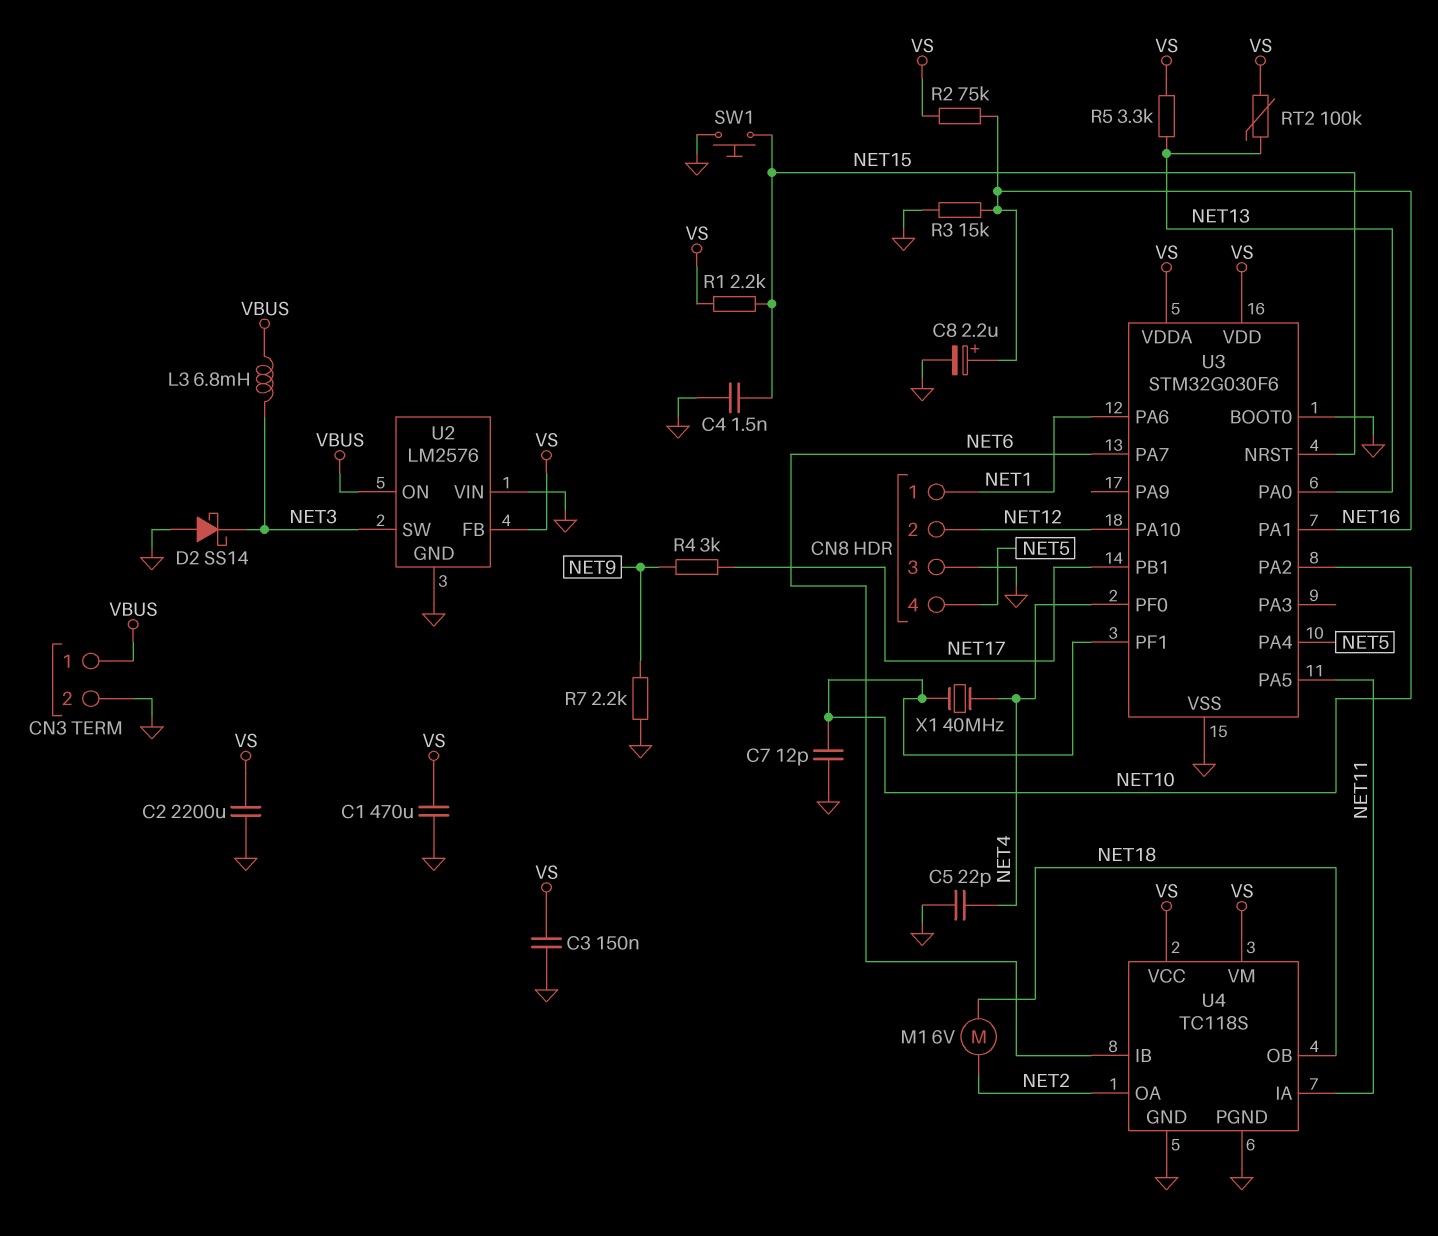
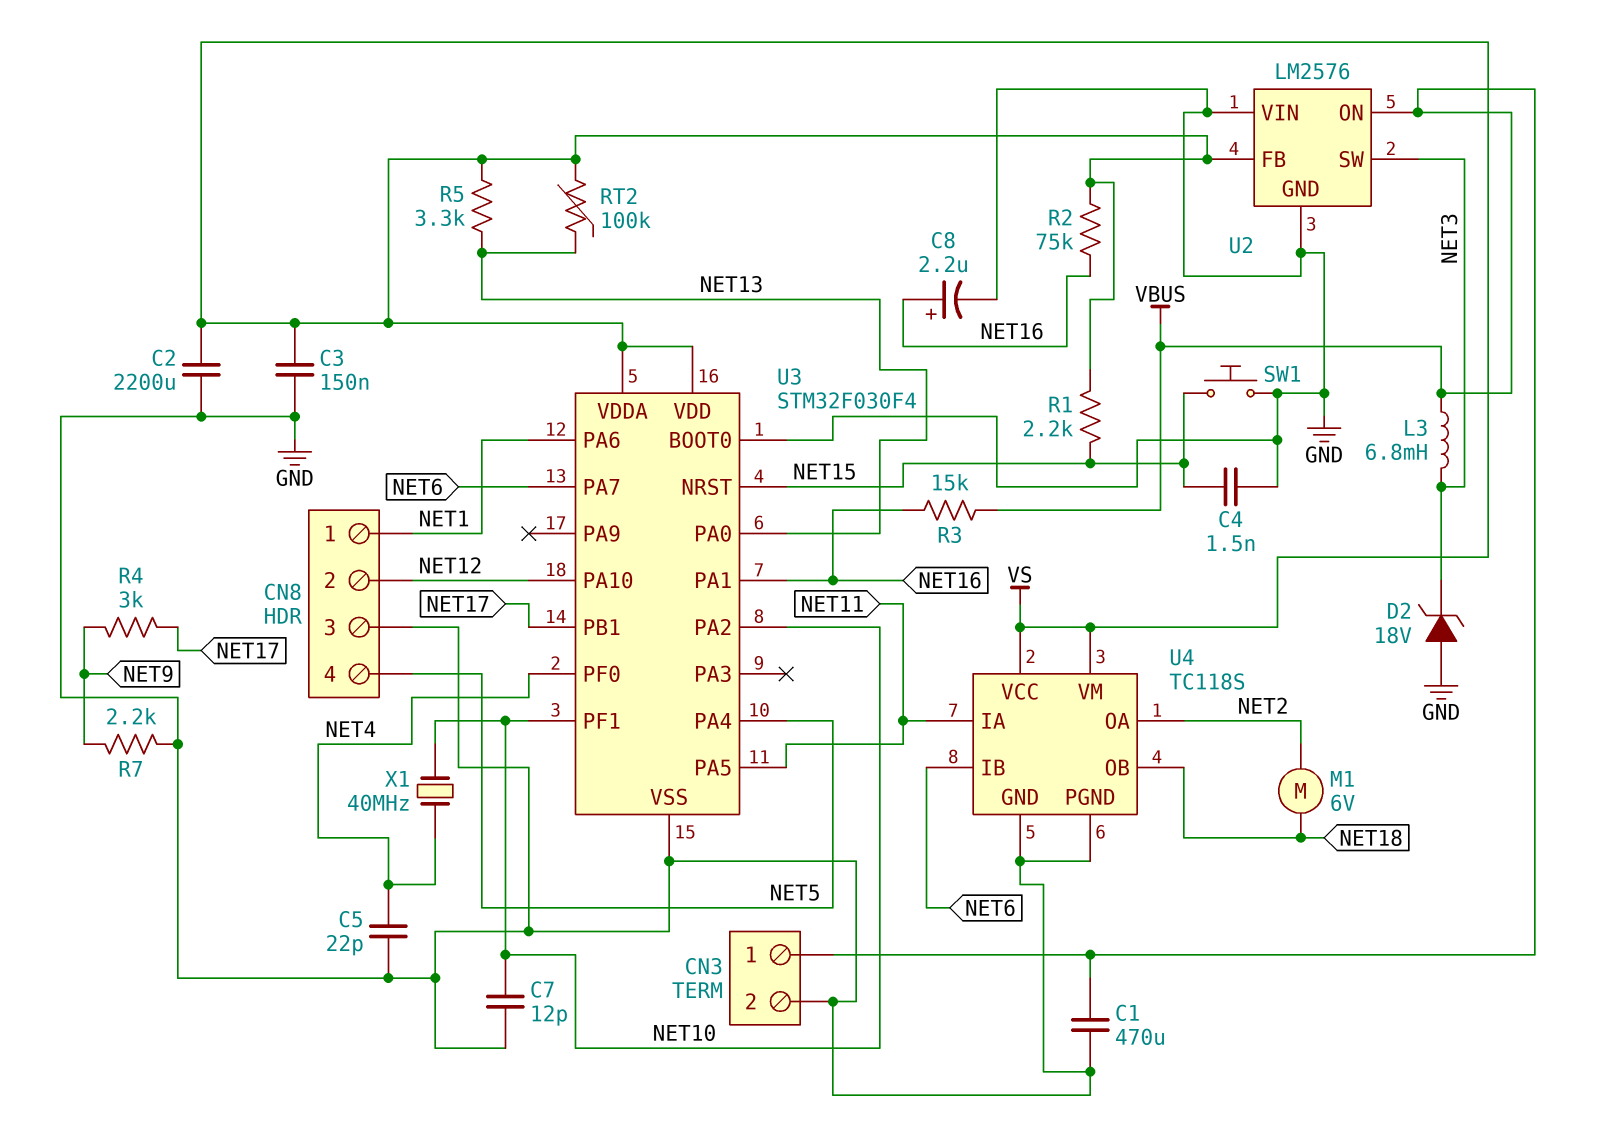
C1: 470uF (GND, VS) -> 470uF (GND, VBUS)
D2: schottky SS14 (A GND, K NET3) -> zener 18V (A GND, K NET3)
R3: 15k (GND, NET16) -> 15k (NET16, VBUS)
U3: STM32G030F6 -> STM32F030F4

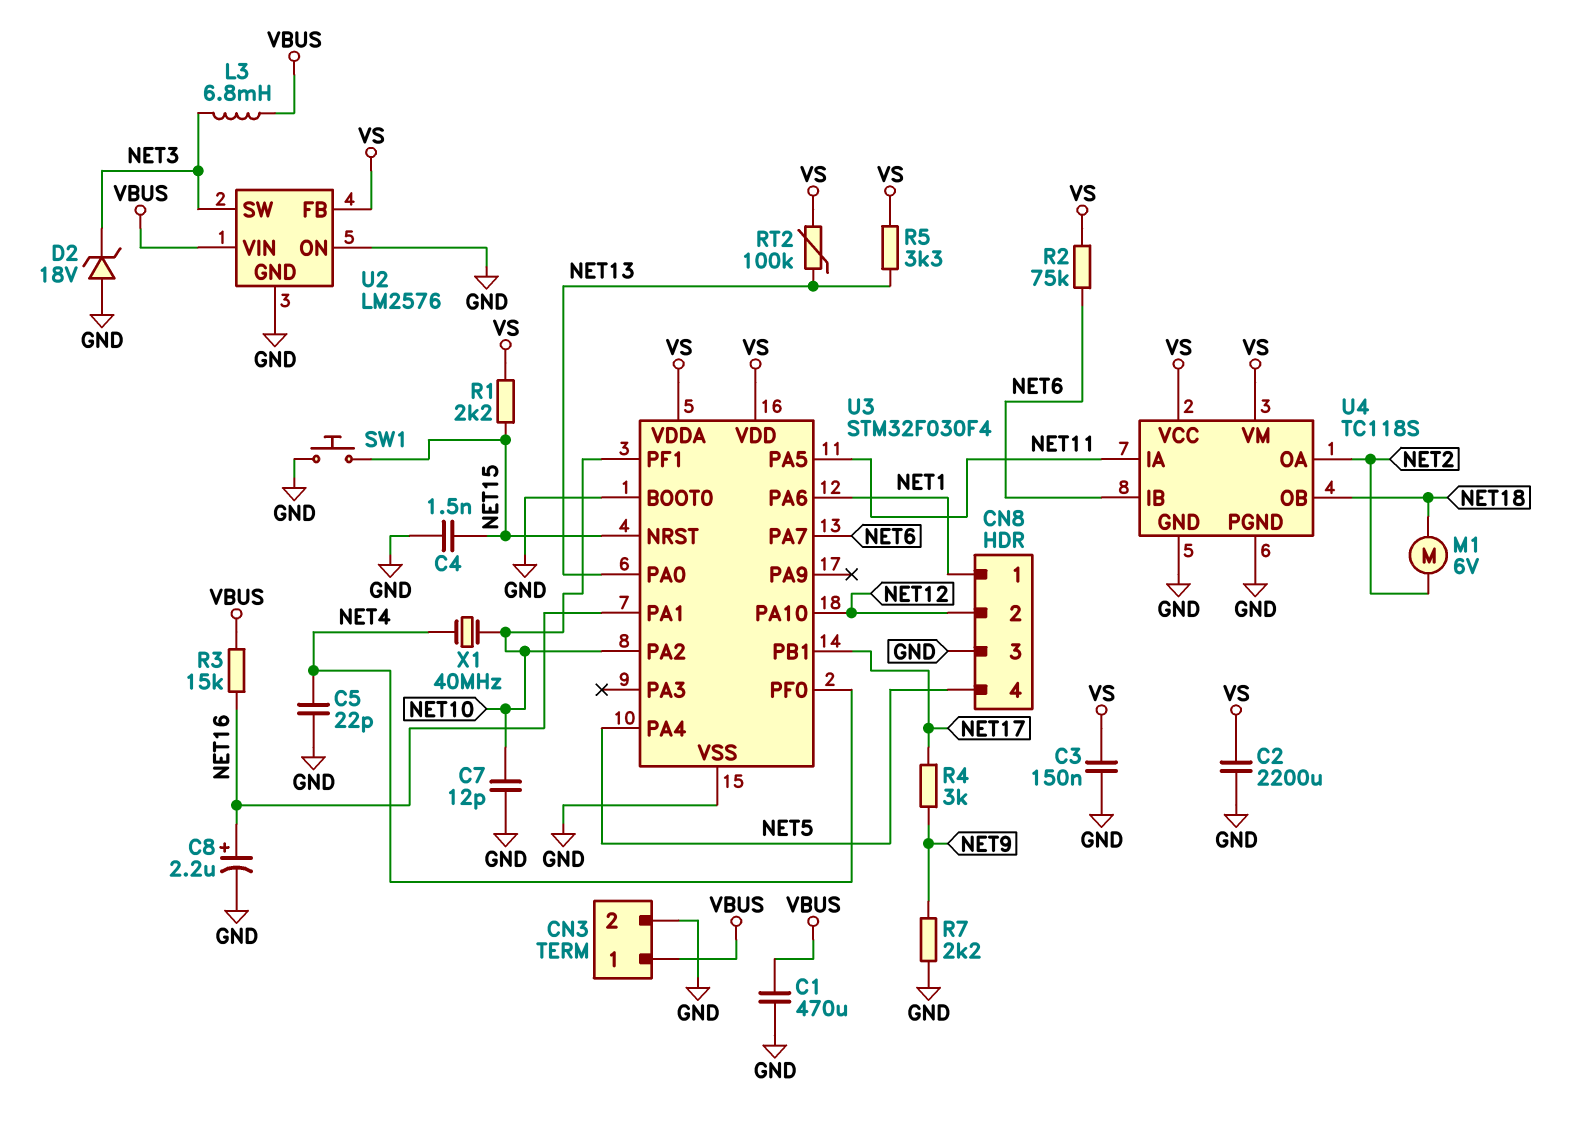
R2: 75k (NET16, VS) -> 75k (NET6, VS)
U2 pin ON: VBUS -> GND
U2 pin VIN: GND -> VBUS

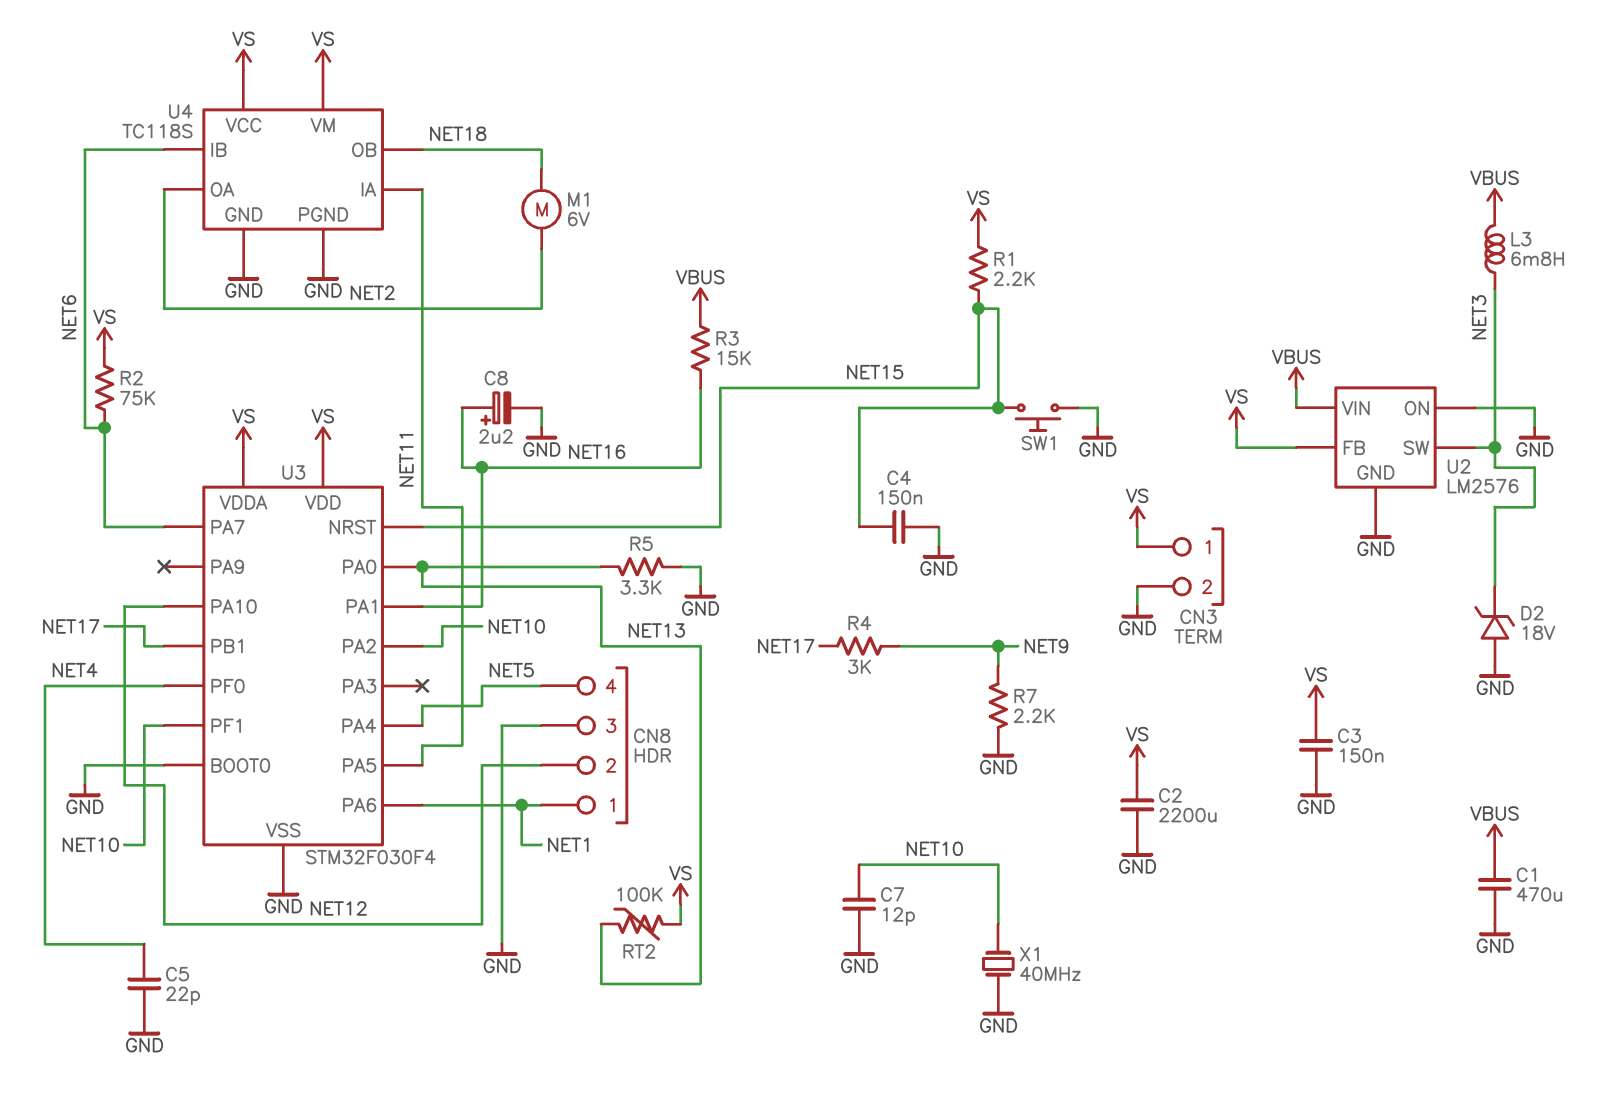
C4: 1.5nF (GND, NET15) -> 150nF (GND, NET15)
CN3 pin 1: VBUS -> VS
R5: 3.3k (NET13, VS) -> 3.3k (GND, NET13)
X1: 40MHz (NET4, NET10) -> 40MHz (GND, NET10)

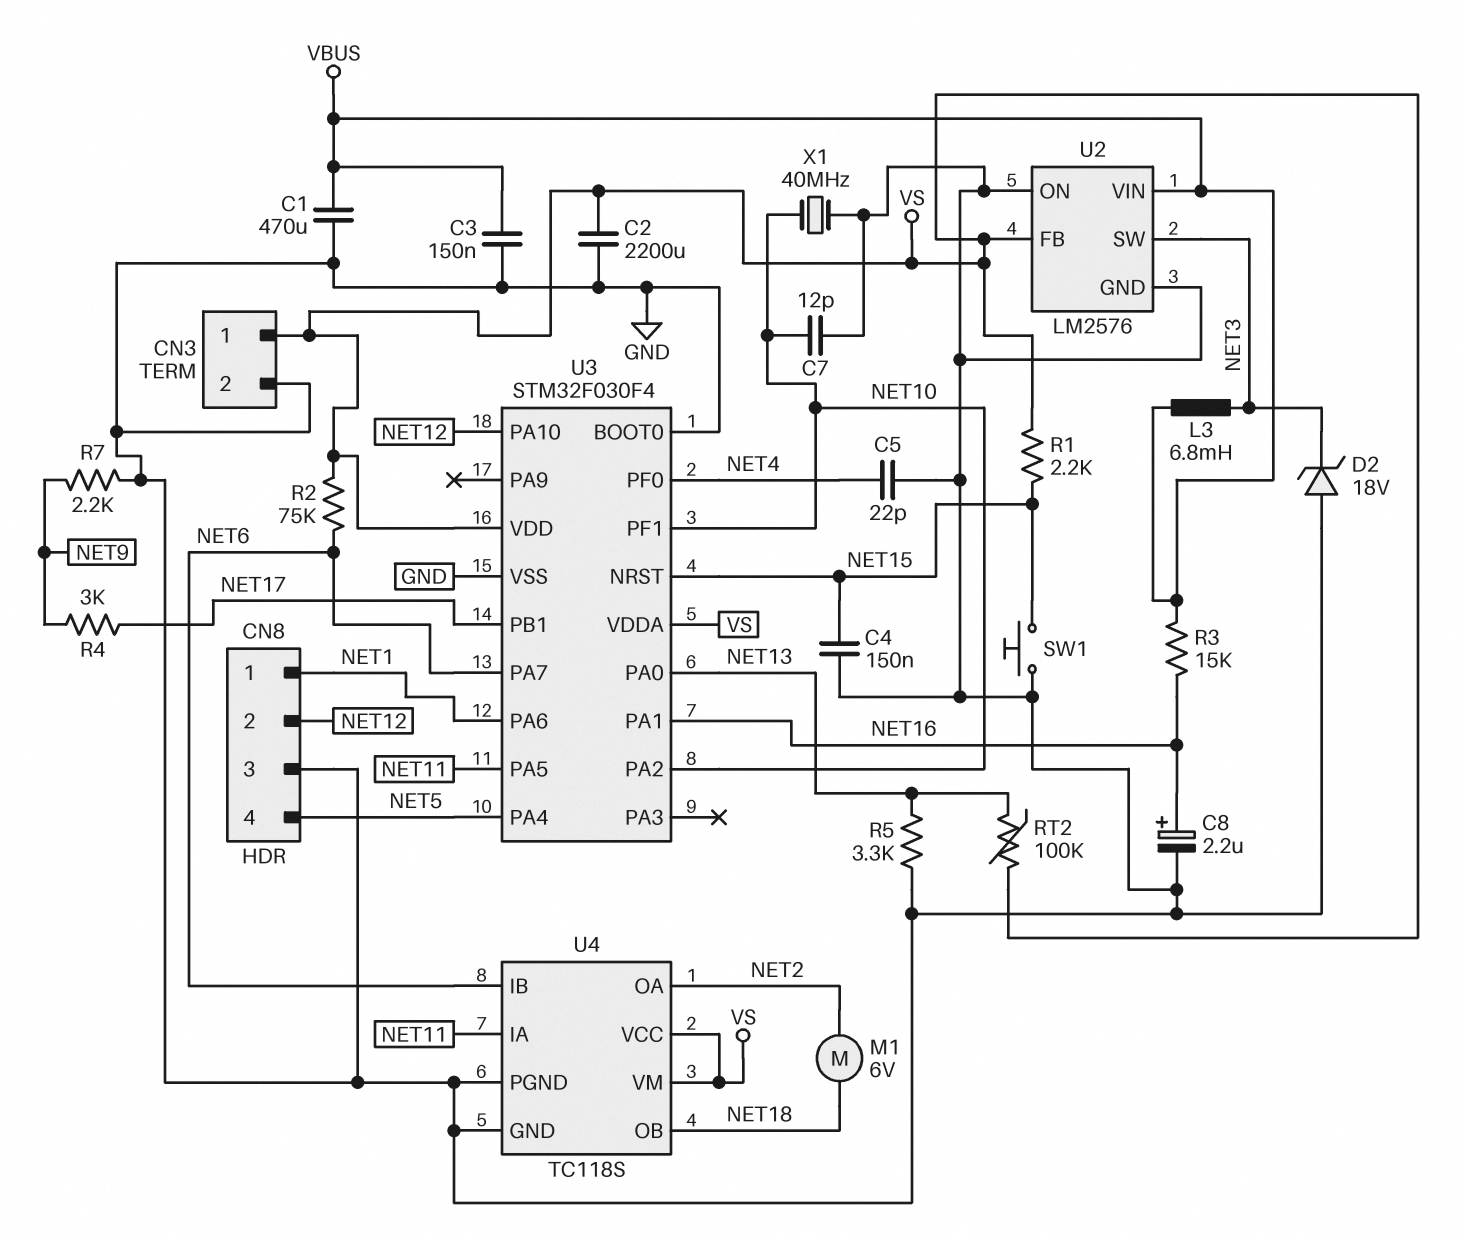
C3: 150nF (GND, VS) -> 150nF (GND, VBUS)

